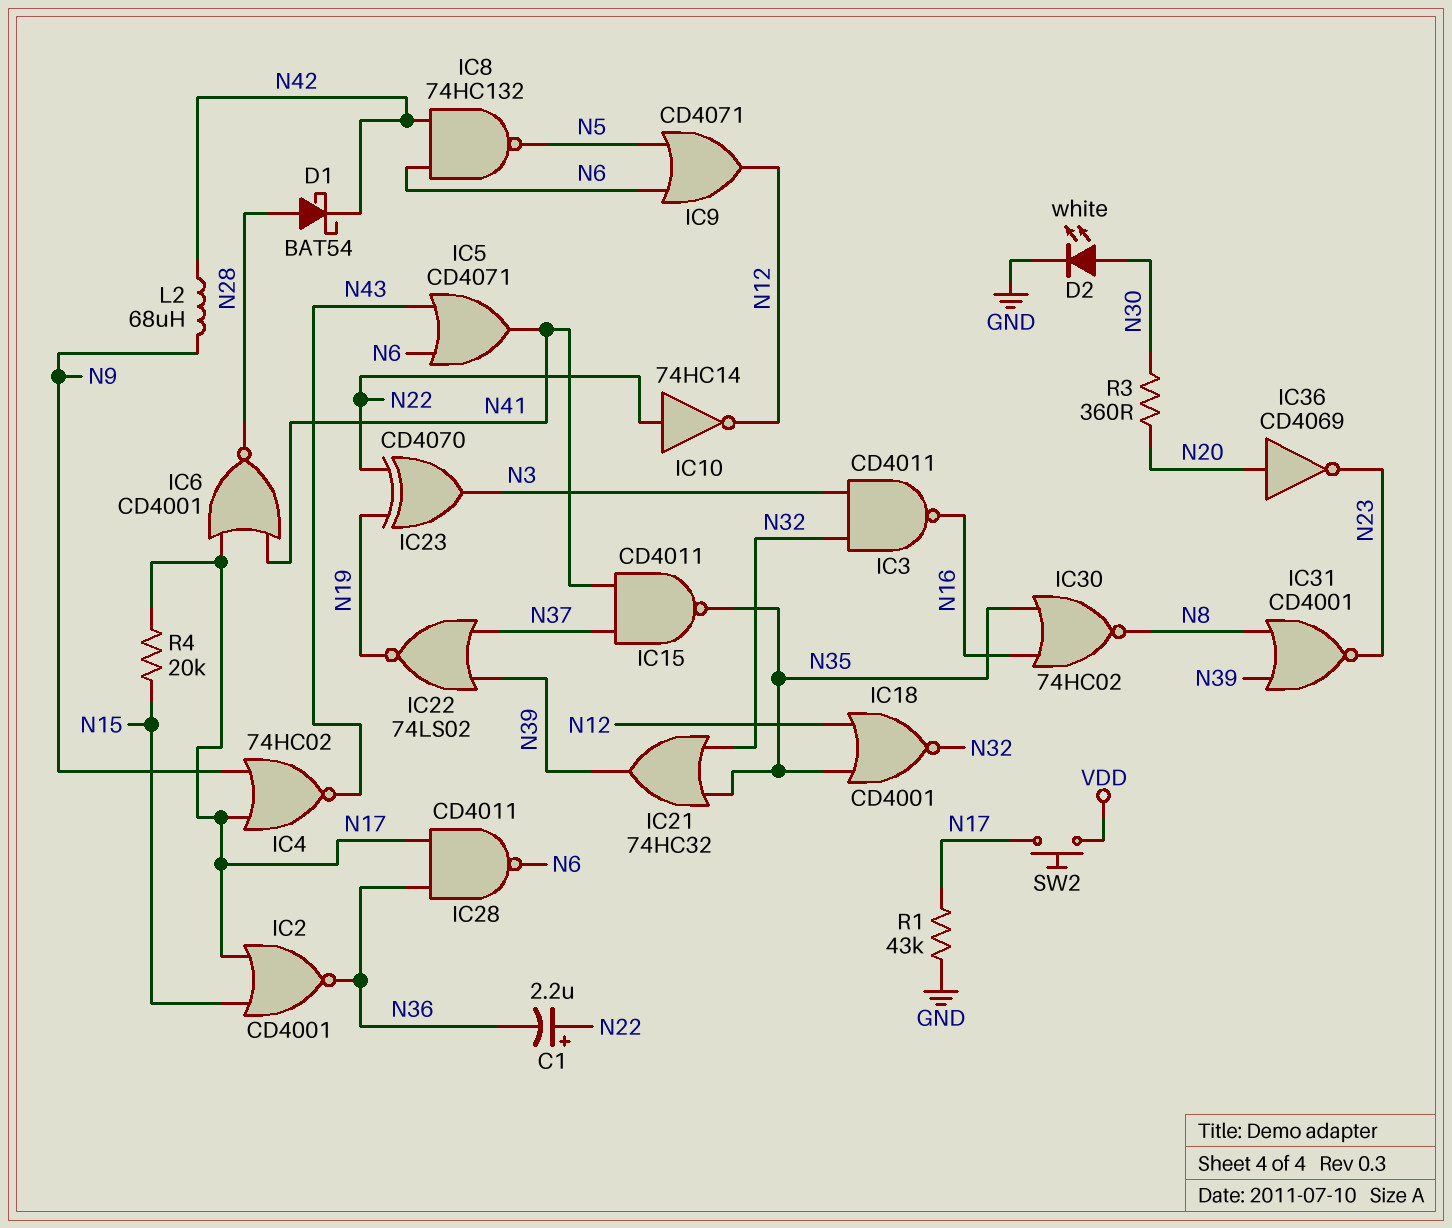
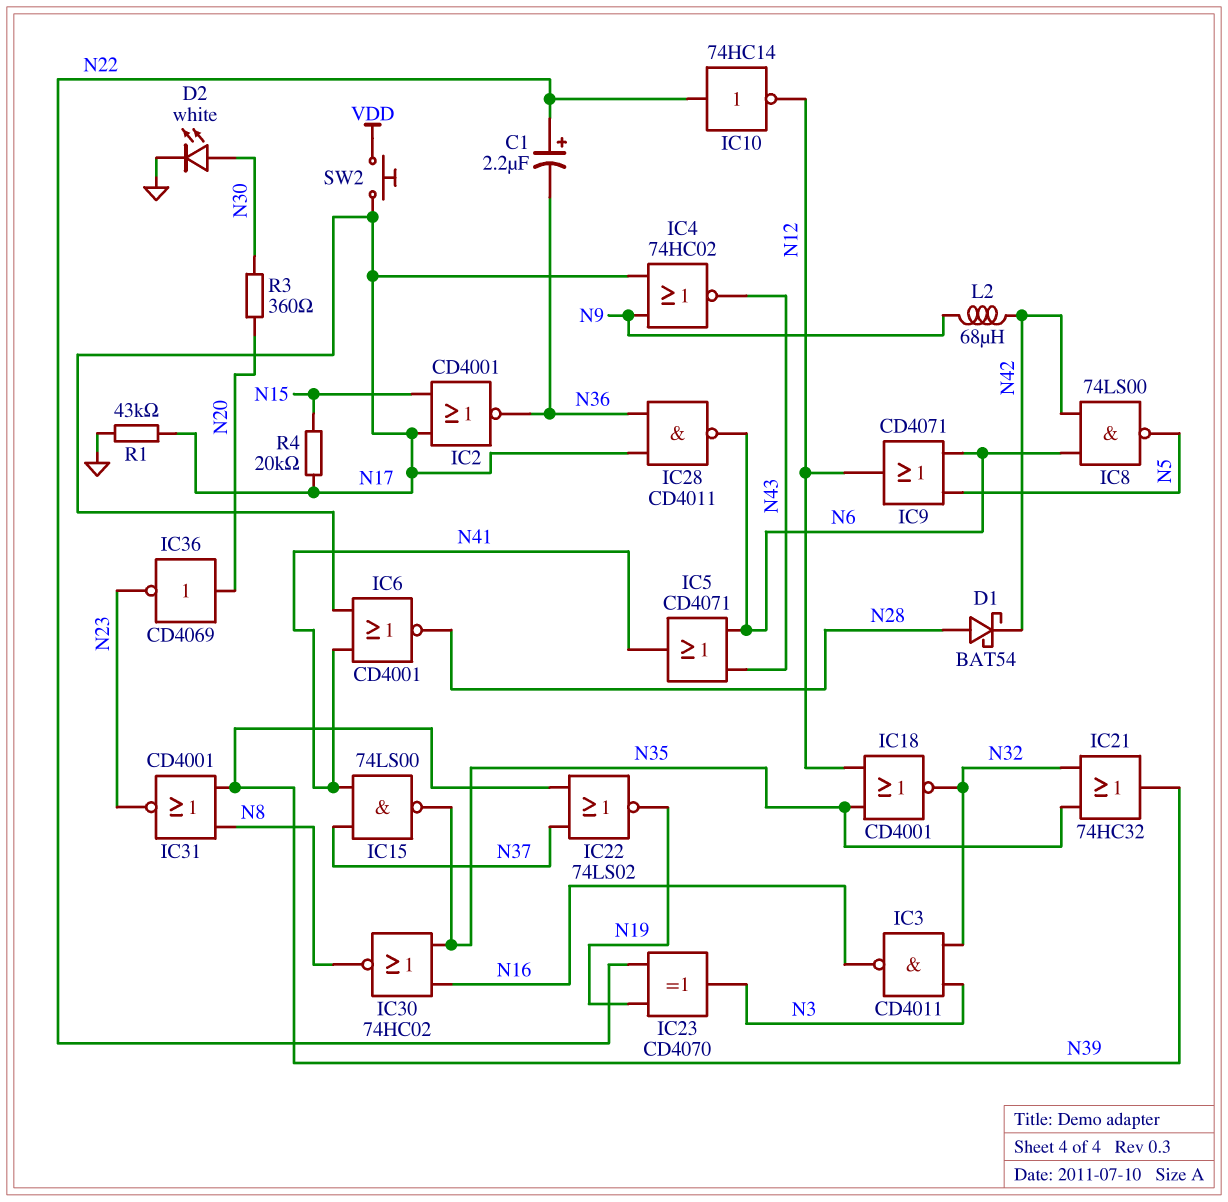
IC8: NAND 74HC132 (in N6, in N42, out N5) -> NAND 74LS00 (in N6, in N42, out N5)
IC15: NAND CD4011 (in N37, in N41, out N35) -> NAND 74LS00 (in N37, in N41, out N35)

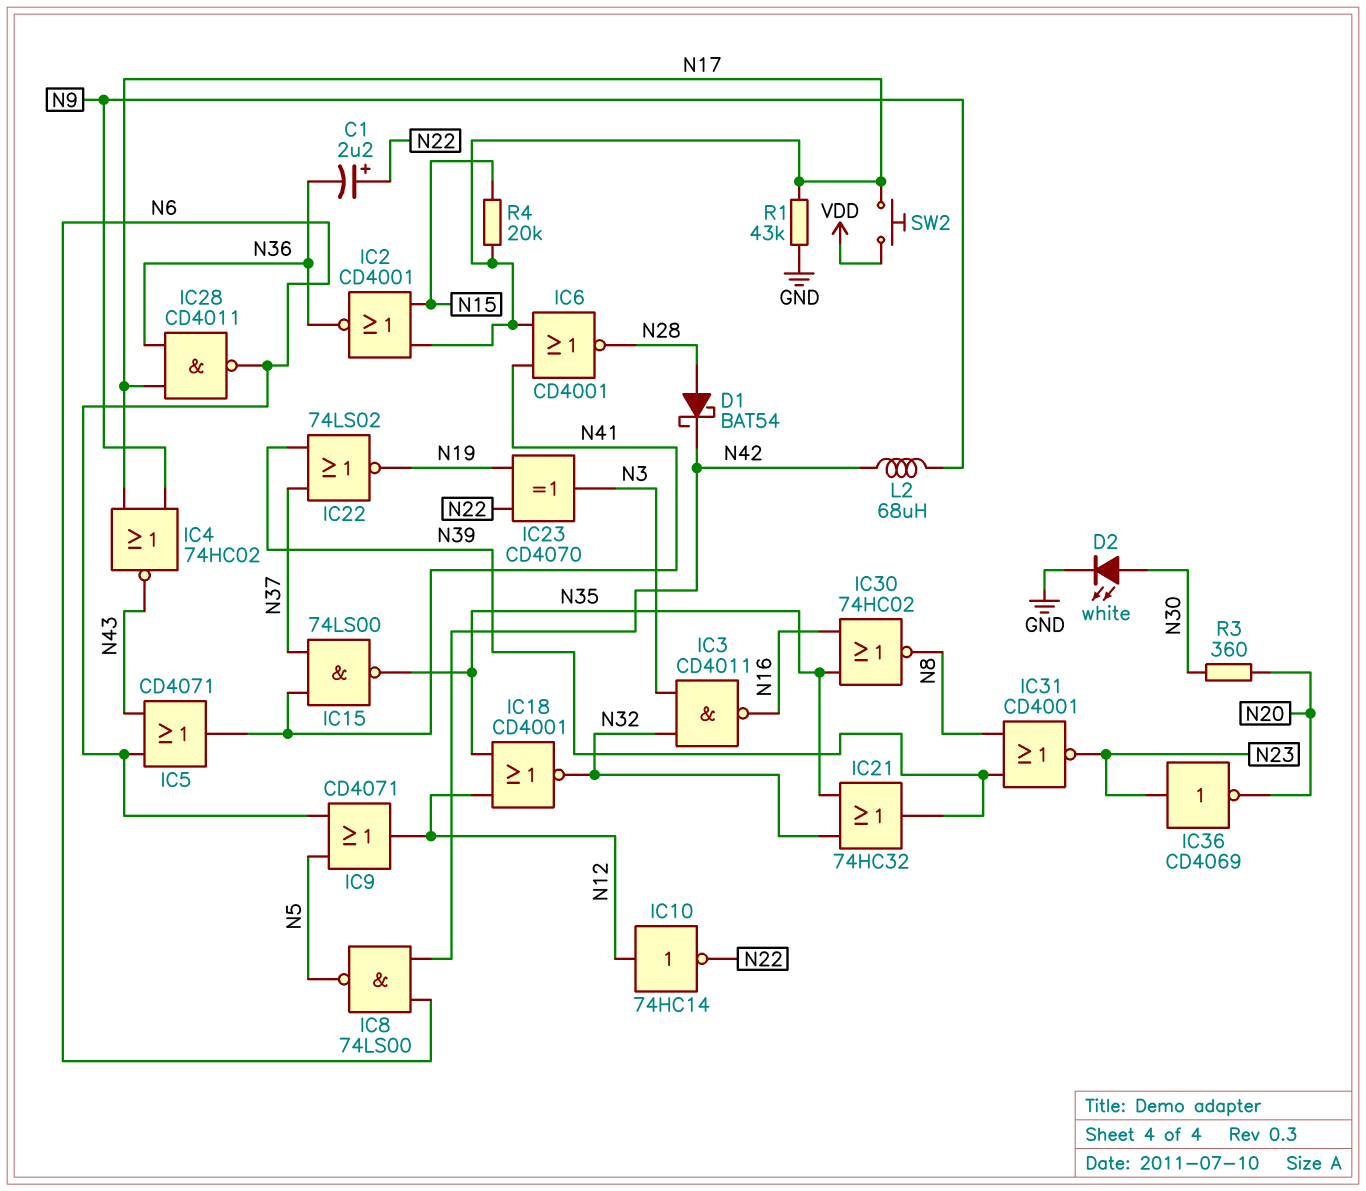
IC10: NOT 74HC14 (in N22, out N12) -> NOT 74HC14 (in N12, out N22)
IC36: NOT CD4069 (in N20, out N23) -> NOT CD4069 (in N23, out N20)

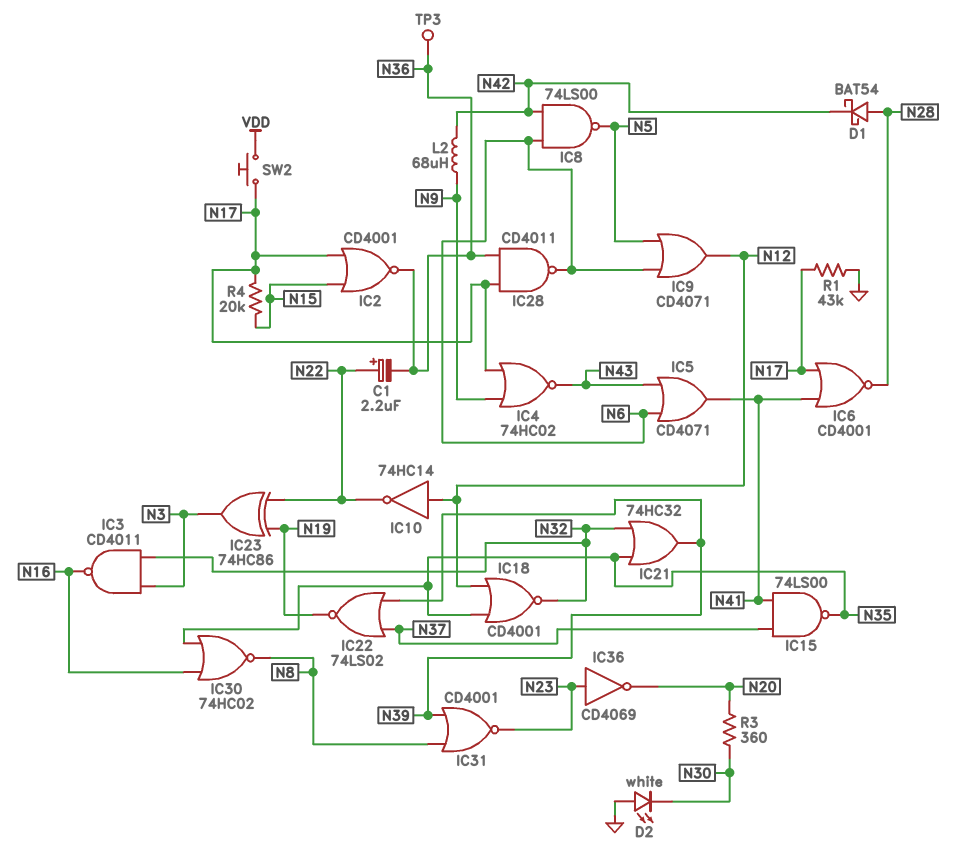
D2: LED white (A N30, K GND) -> LED white (A GND, K N30)
IC23: XOR CD4070 (in N19, in N22, out N3) -> XOR 74HC86 (in N19, in N22, out N3)
TP3: none -> test point (N36)

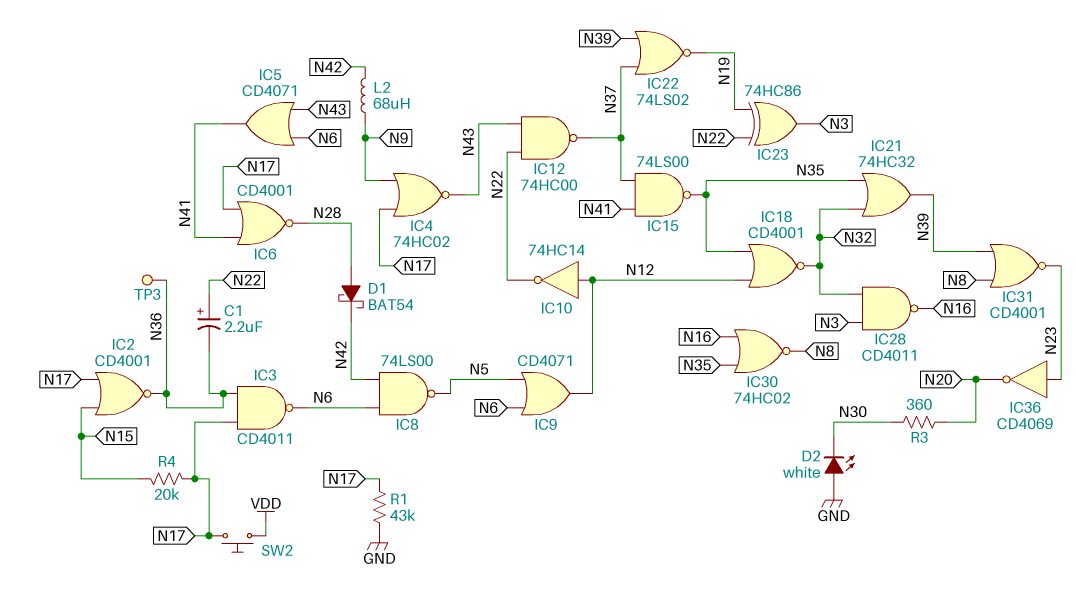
IC3: NAND CD4011 (in N3, in N32, out N16) -> NAND CD4011 (in N17, in N36, out N6)
IC12: none -> NAND 74HC00 (in N22, in N43, out N37)
IC28: NAND CD4011 (in N17, in N36, out N6) -> NAND CD4011 (in N3, in N32, out N16)

